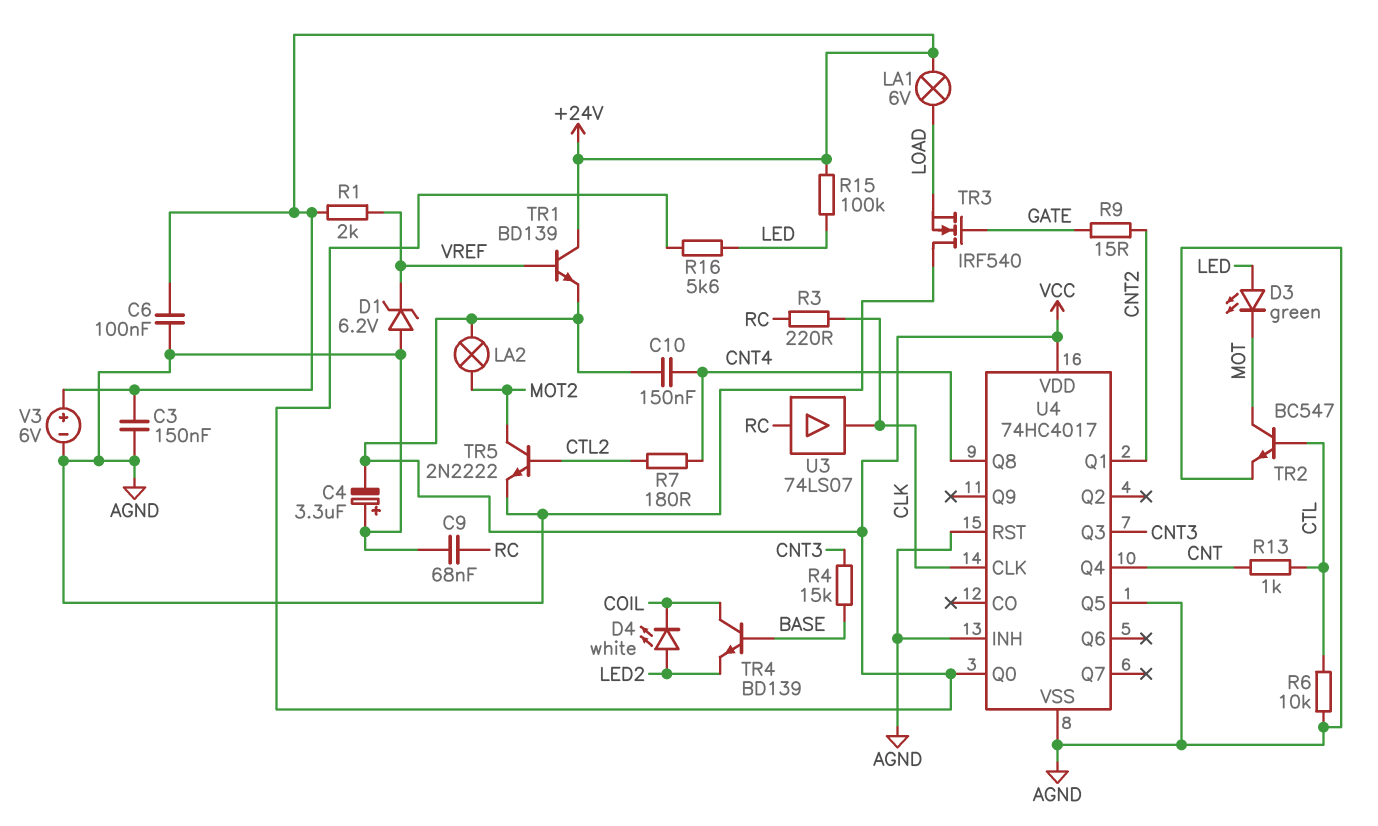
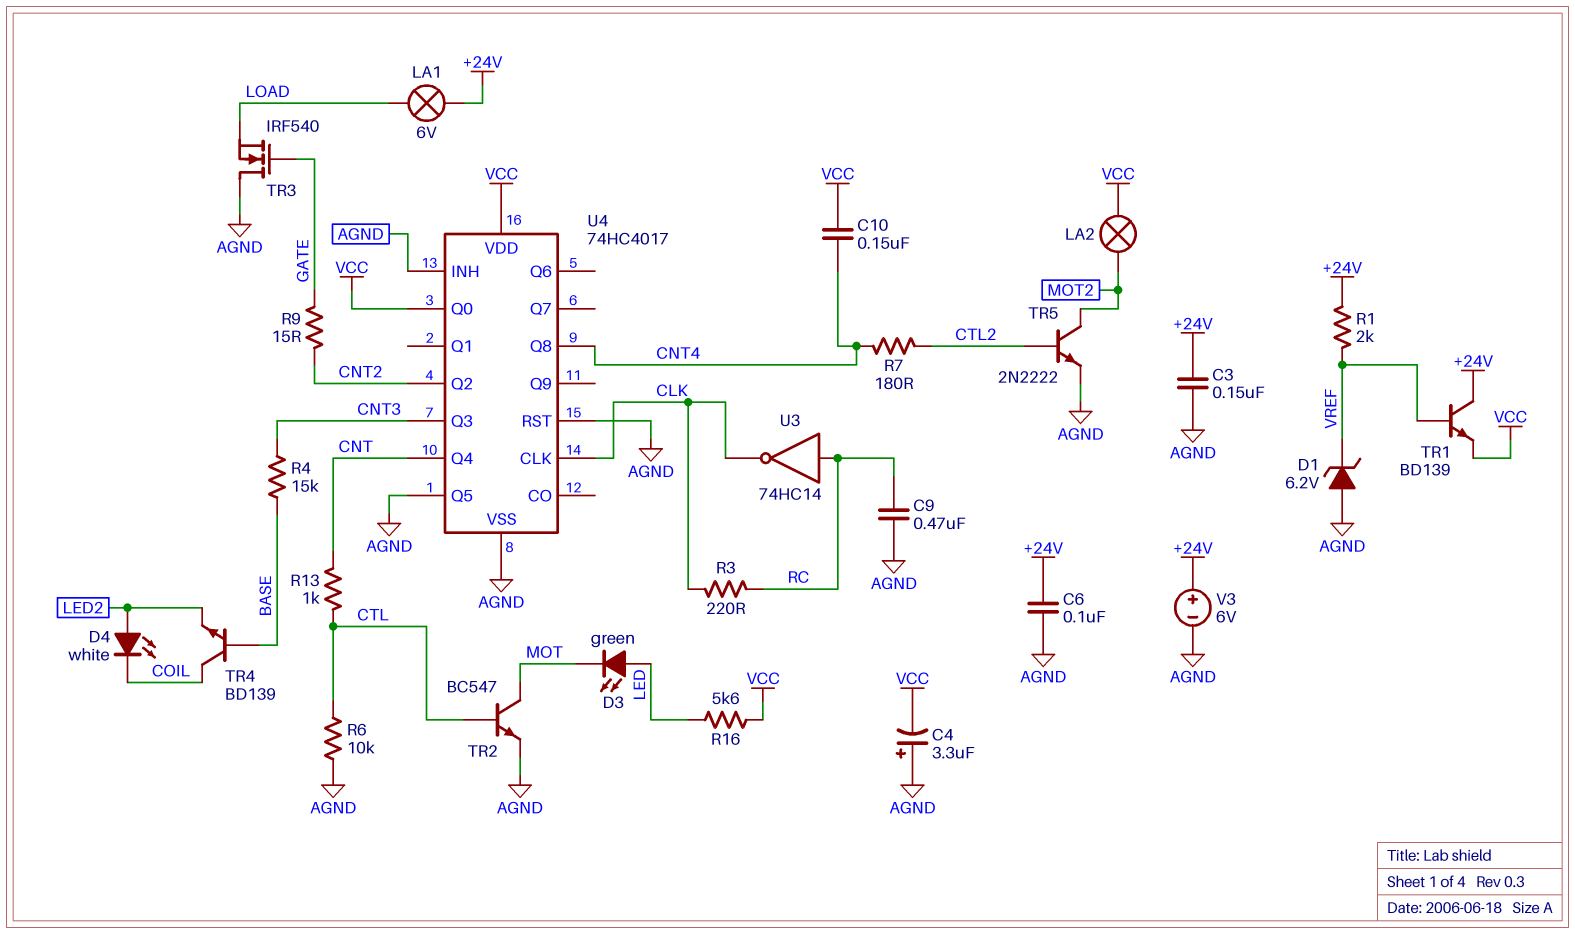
C9: 68nF (AGND, RC) -> 470nF (AGND, RC)
R15: 100k (+24V, LED) -> none
U3: buffer 74LS07 (in RC, out CLK) -> NOT 74HC14 (in RC, out CLK)
U4 pin Q1: CNT2 -> none
U4 pin Q2: none -> CNT2

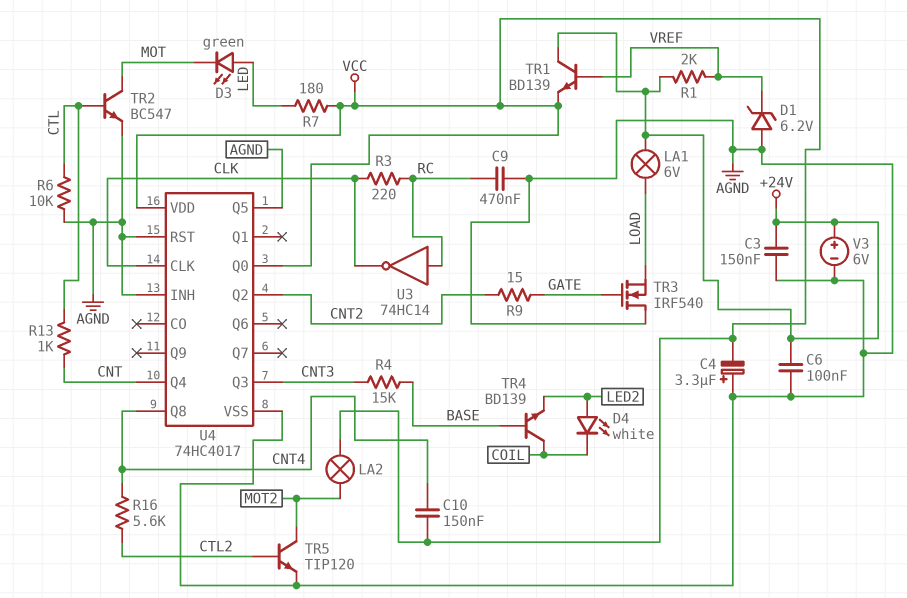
R7: 180 (CNT4, CTL2) -> 180 (LED, VCC)
R16: 5.6k (LED, VCC) -> 5.6k (CNT4, CTL2)
TR5: NPN 2N2222 (B CTL2, C MOT2, E AGND) -> NPN TIP120 (B CTL2, C MOT2, E AGND)

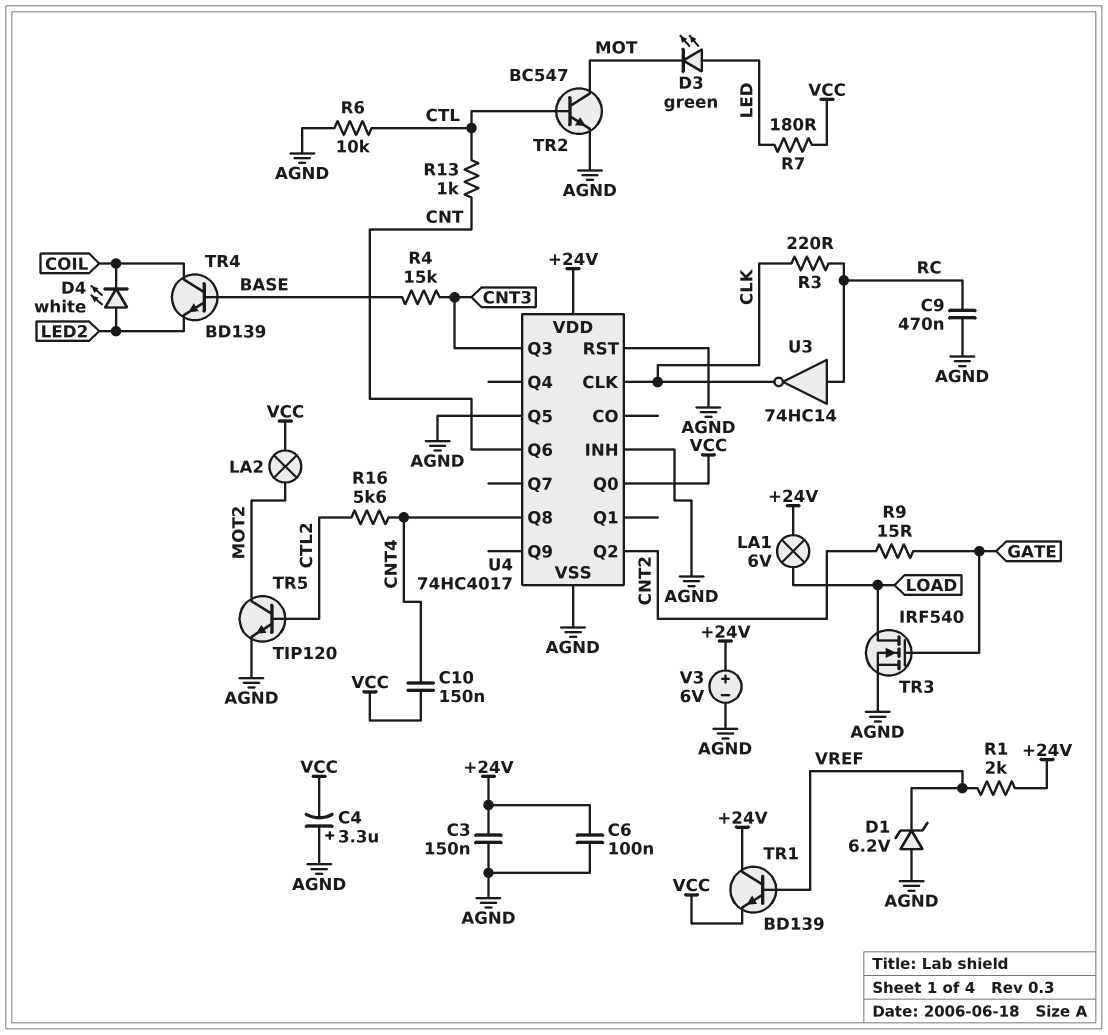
TR3: NMOS IRF540 (G GATE, D AGND, S LOAD) -> NMOS IRF540 (G GATE, D LOAD, S AGND)
U4 pin Q4: CNT -> none
U4 pin Q6: none -> CNT
U4 pin VDD: VCC -> +24V

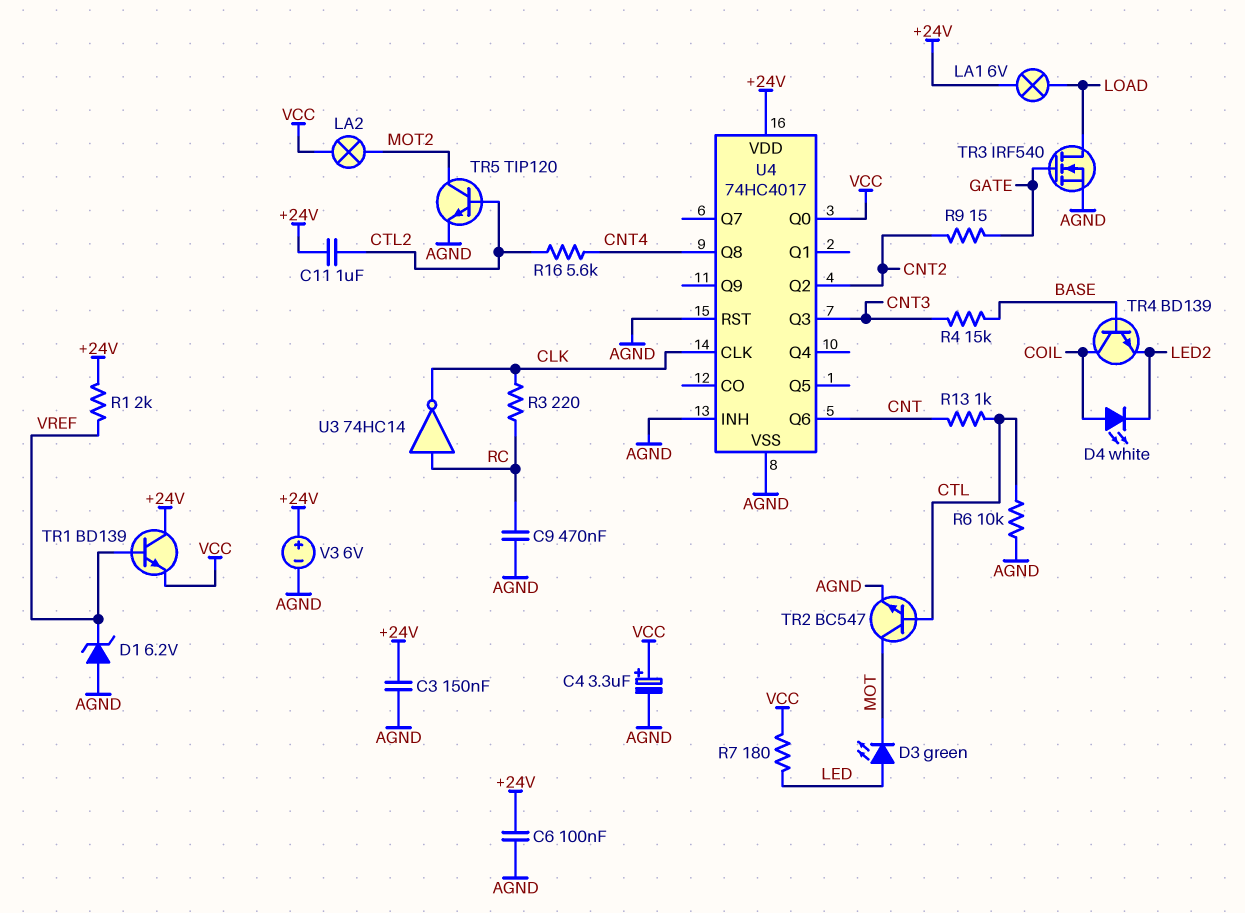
C4: 3.3uF (plus AGND, minus VCC) -> 3.3uF (plus VCC, minus AGND)
C10: 150nF (CNT4, VCC) -> none
C11: none -> 1uF (+24V, CTL2)
D4: LED white (A LED2, K COIL) -> LED white (A COIL, K LED2)
U4 pin Q5: AGND -> none

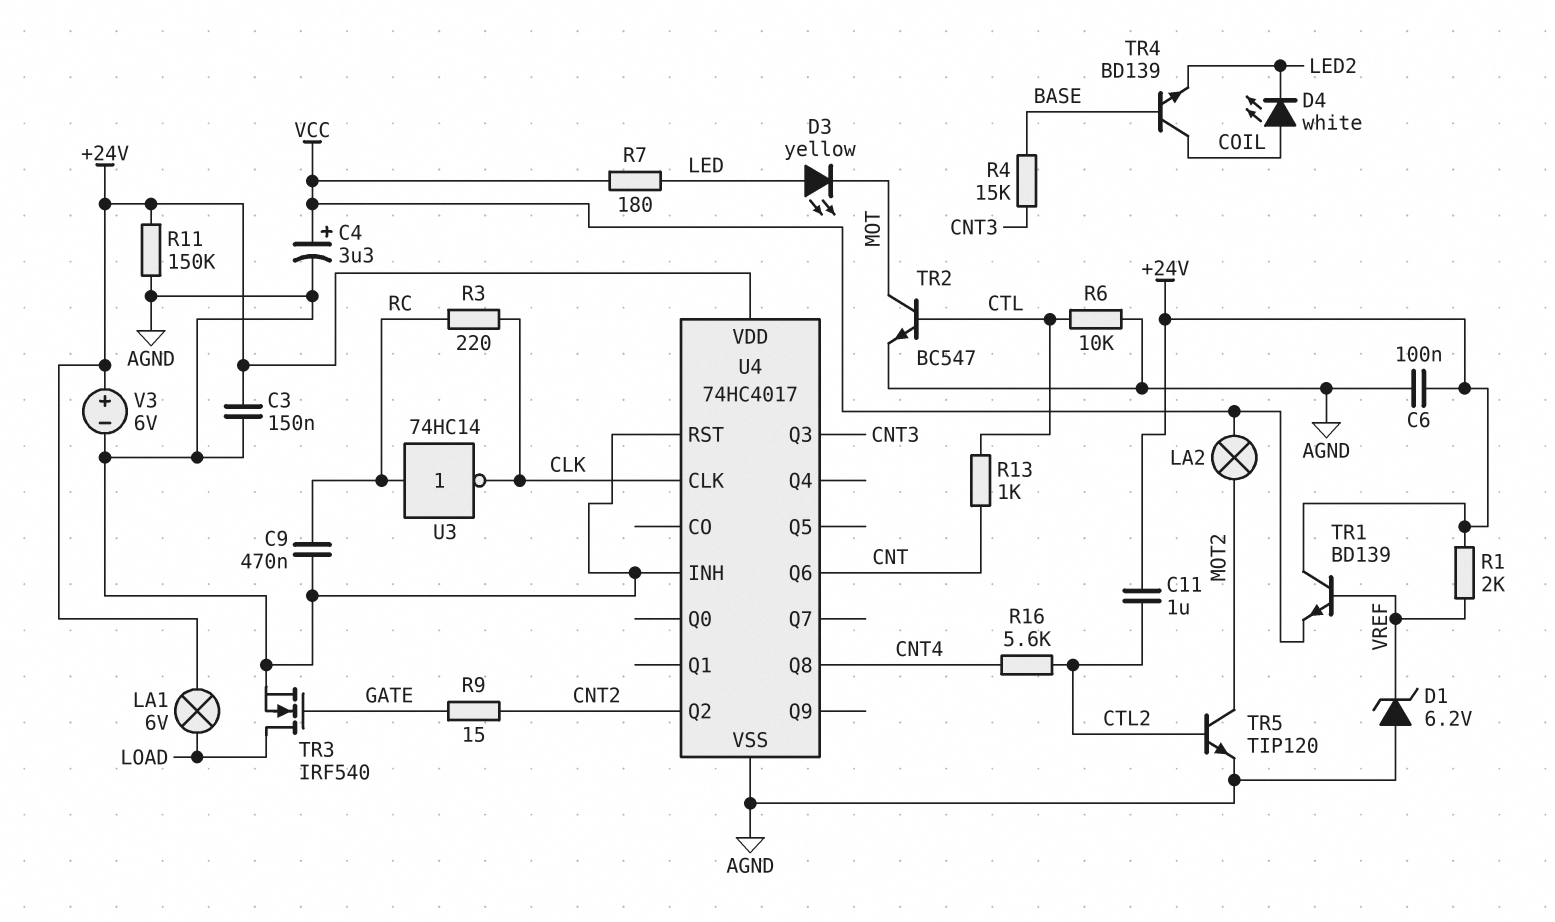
D3: LED green (A LED, K MOT) -> LED yellow (A LED, K MOT)
R11: none -> 150k (+24V, AGND)
U4 pin Q0: VCC -> none

